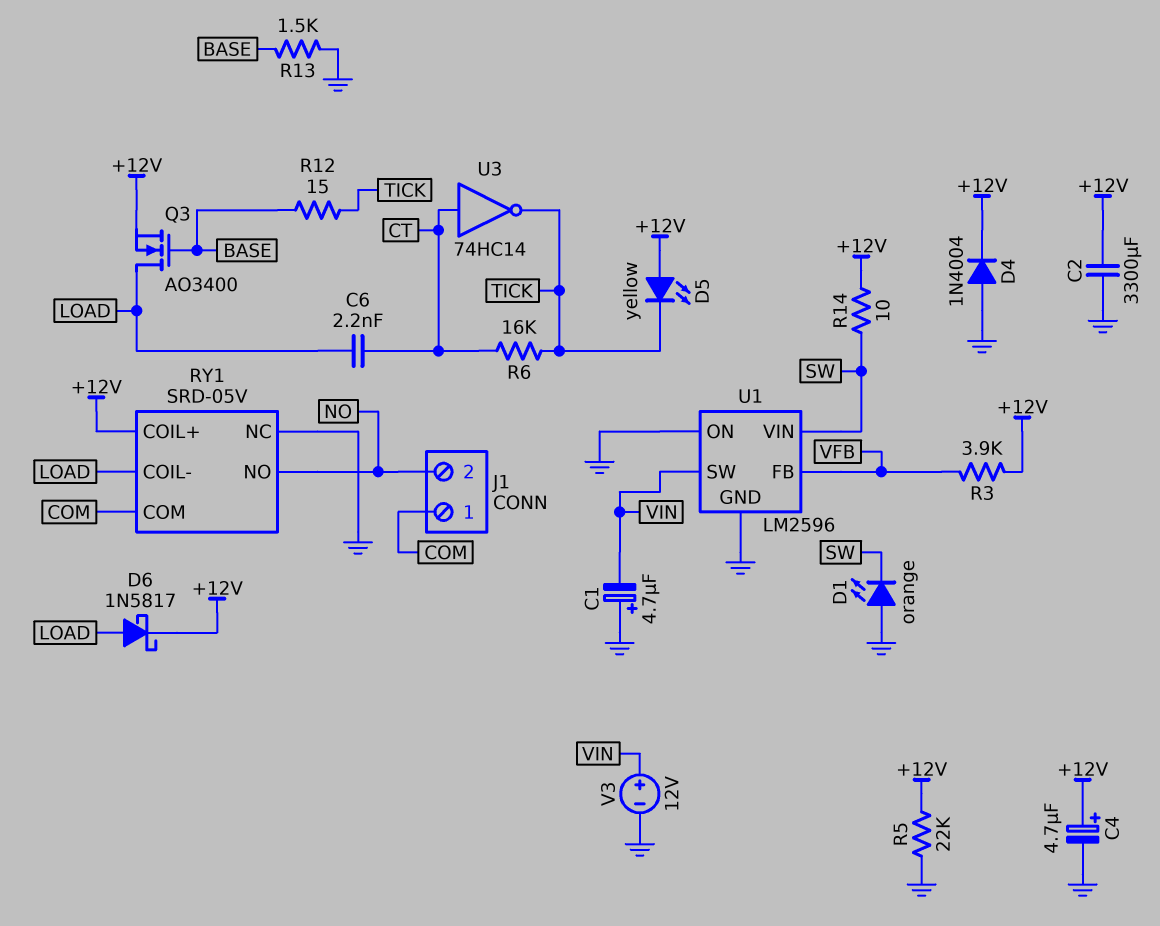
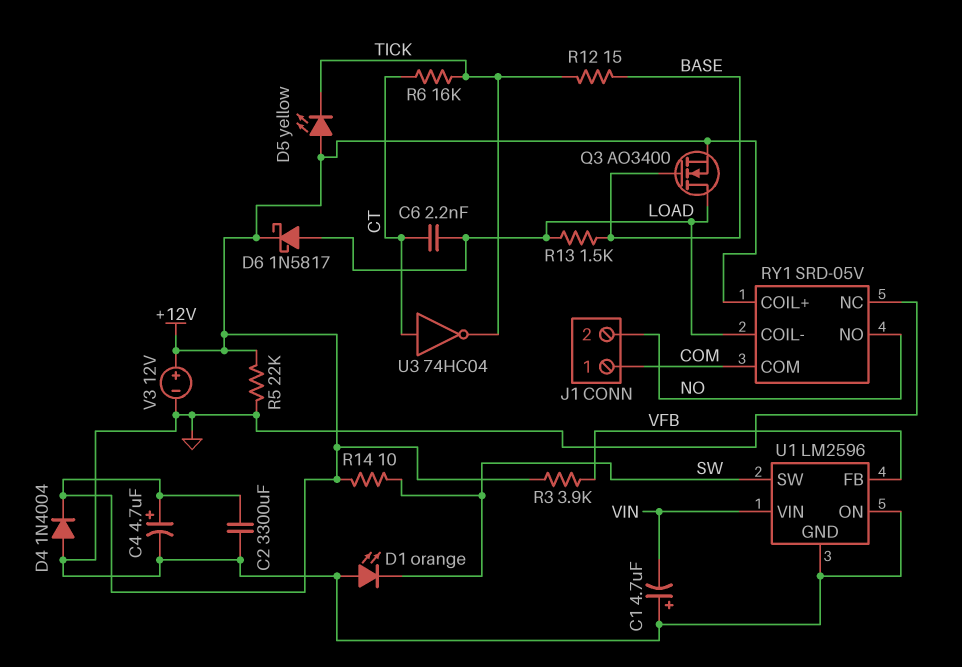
R13: 1.5k (BASE, GND) -> 1.5k (BASE, LOAD)
U1 pin SW: VIN -> SW
U1 pin VIN: SW -> VIN
U3: NOT 74HC14 (in CT, out TICK) -> NOT 74HC04 (in CT, out TICK)
V3: 12V (plus VIN, minus GND) -> 12V (plus +12V, minus GND)

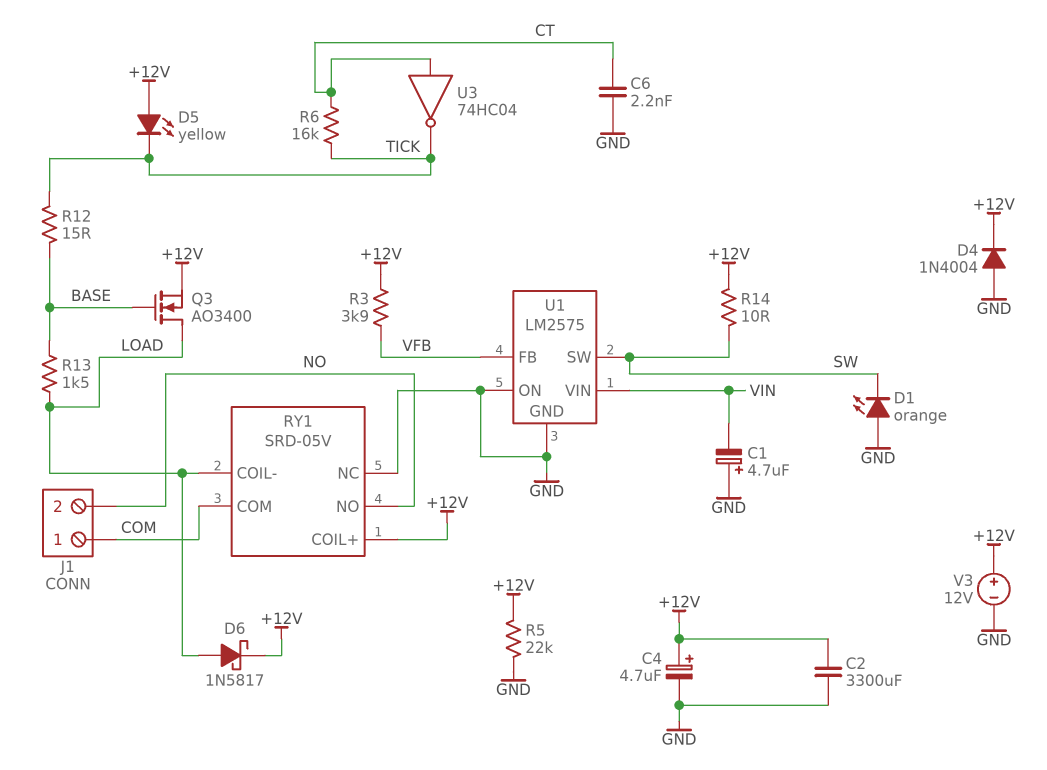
C6: 2.2nF (CT, LOAD) -> 2.2nF (CT, GND)
U1: LM2596 -> LM2575

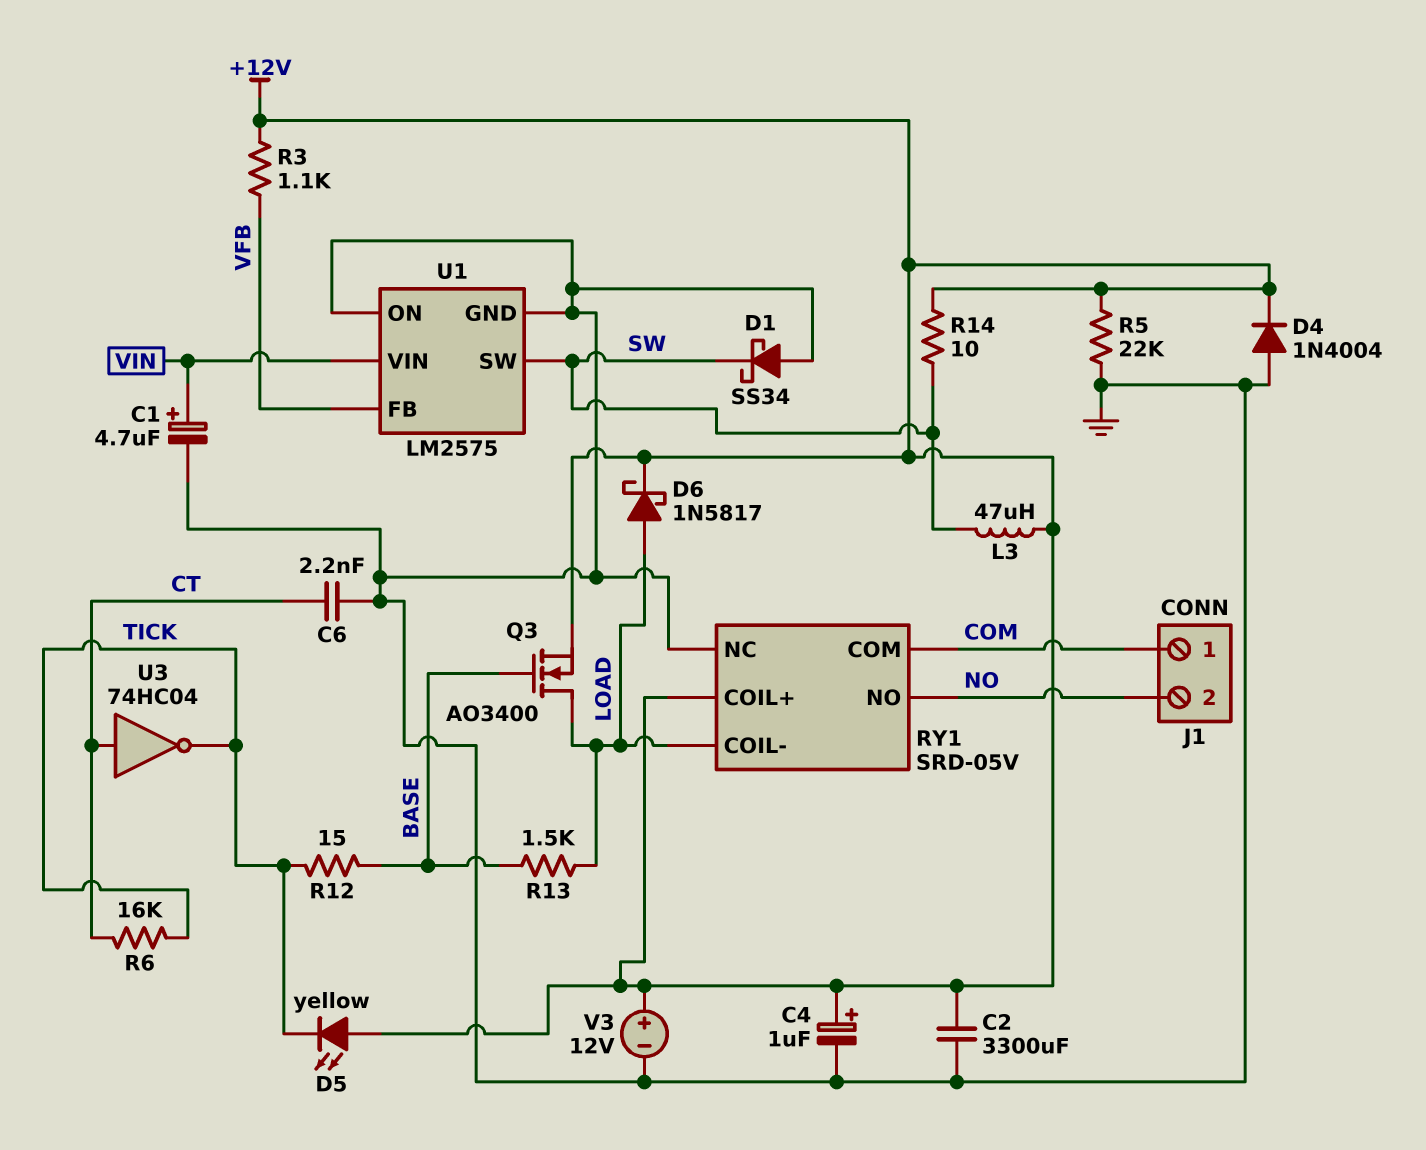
C1: 4.7uF (plus GND, minus VIN) -> 4.7uF (plus VIN, minus GND)
C4: 4.7uF (plus +12V, minus GND) -> 1uF (plus +12V, minus GND)
D1: LED orange (A GND, K SW) -> schottky SS34 (A GND, K SW)
L3: none -> 47uH (+12V, SW)
R3: 3.9k (+12V, VFB) -> 1.1k (+12V, VFB)

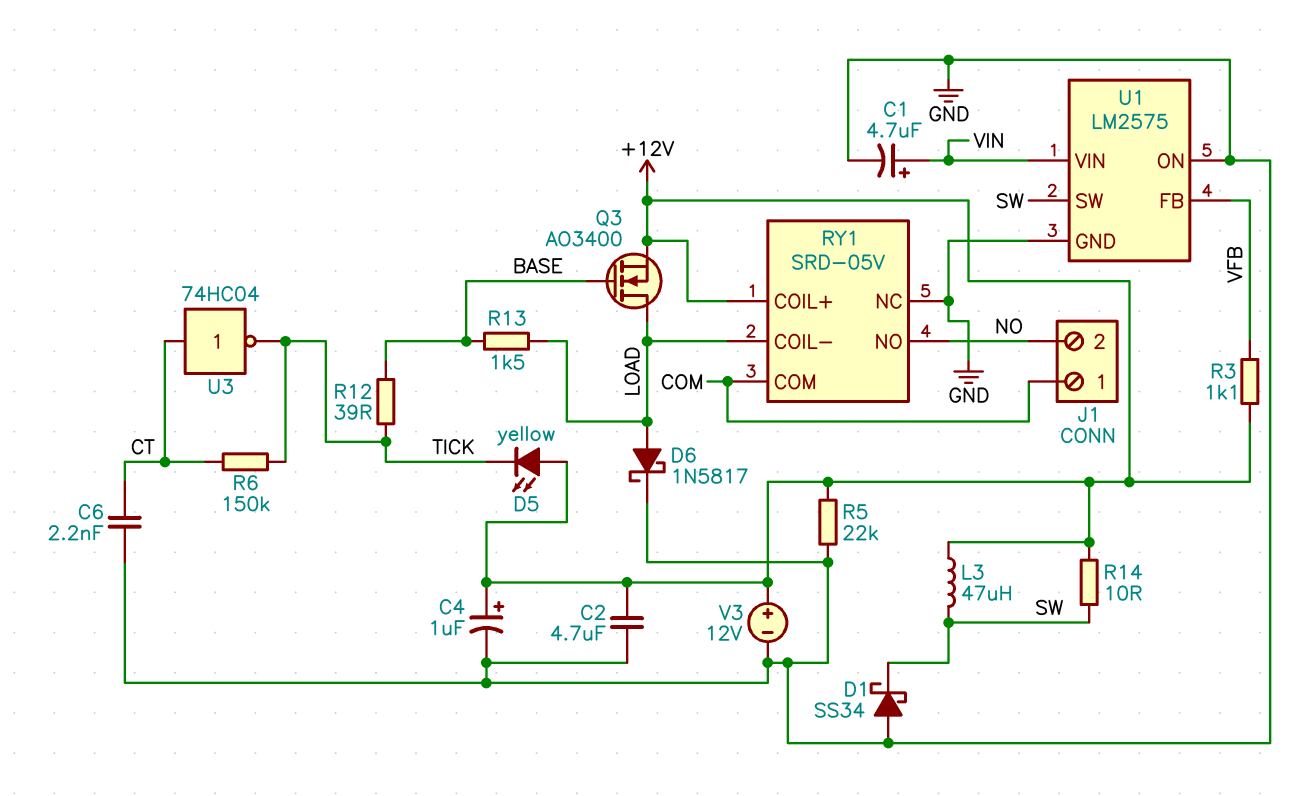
C2: 3300uF (+12V, GND) -> 4.7uF (+12V, GND)
D4: diode 1N4004 (A GND, K +12V) -> none
D6: schottky 1N5817 (A LOAD, K +12V) -> schottky 1N5817 (A LOAD, K GND)
R6: 16k (CT, TICK) -> 150k (CT, TICK)
R12: 15 (BASE, TICK) -> 39 (BASE, TICK)

